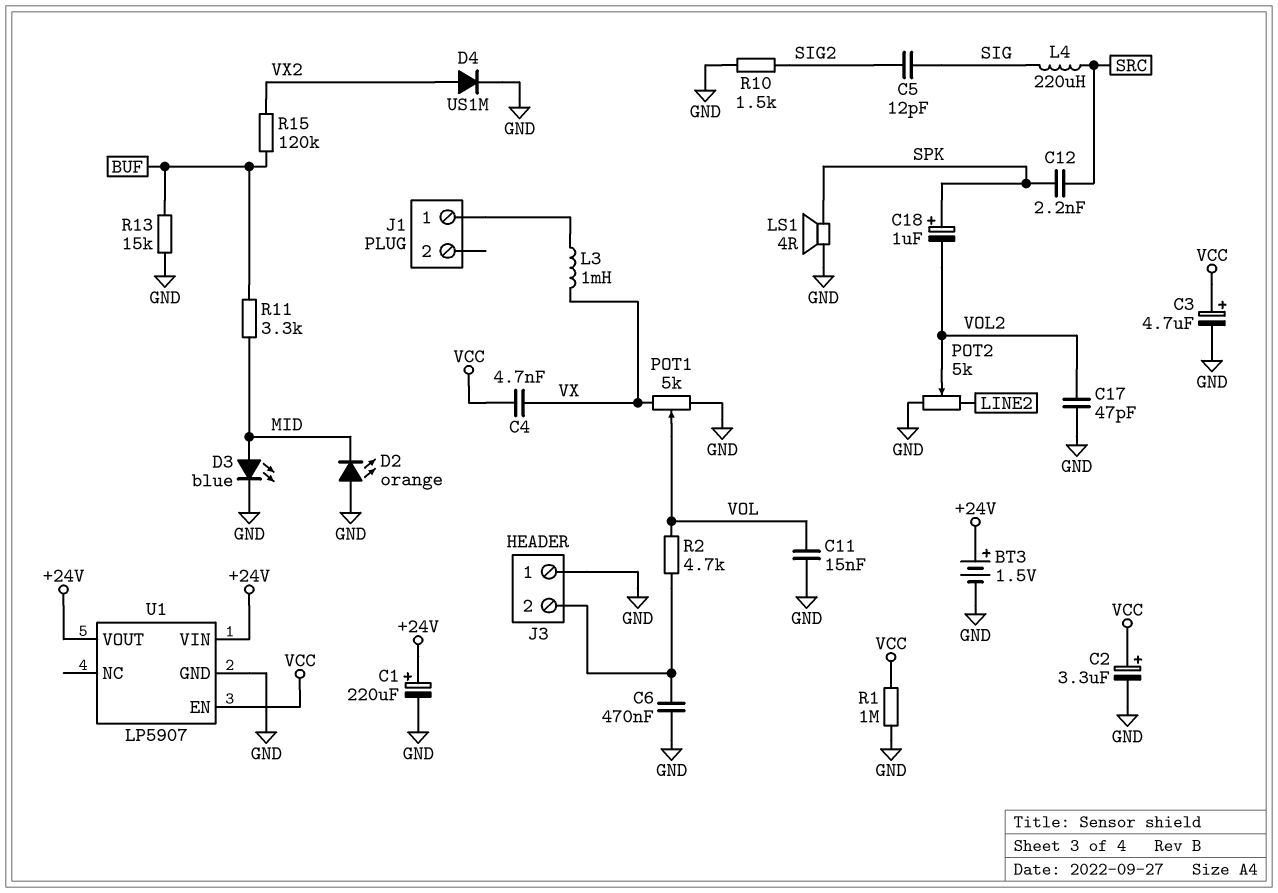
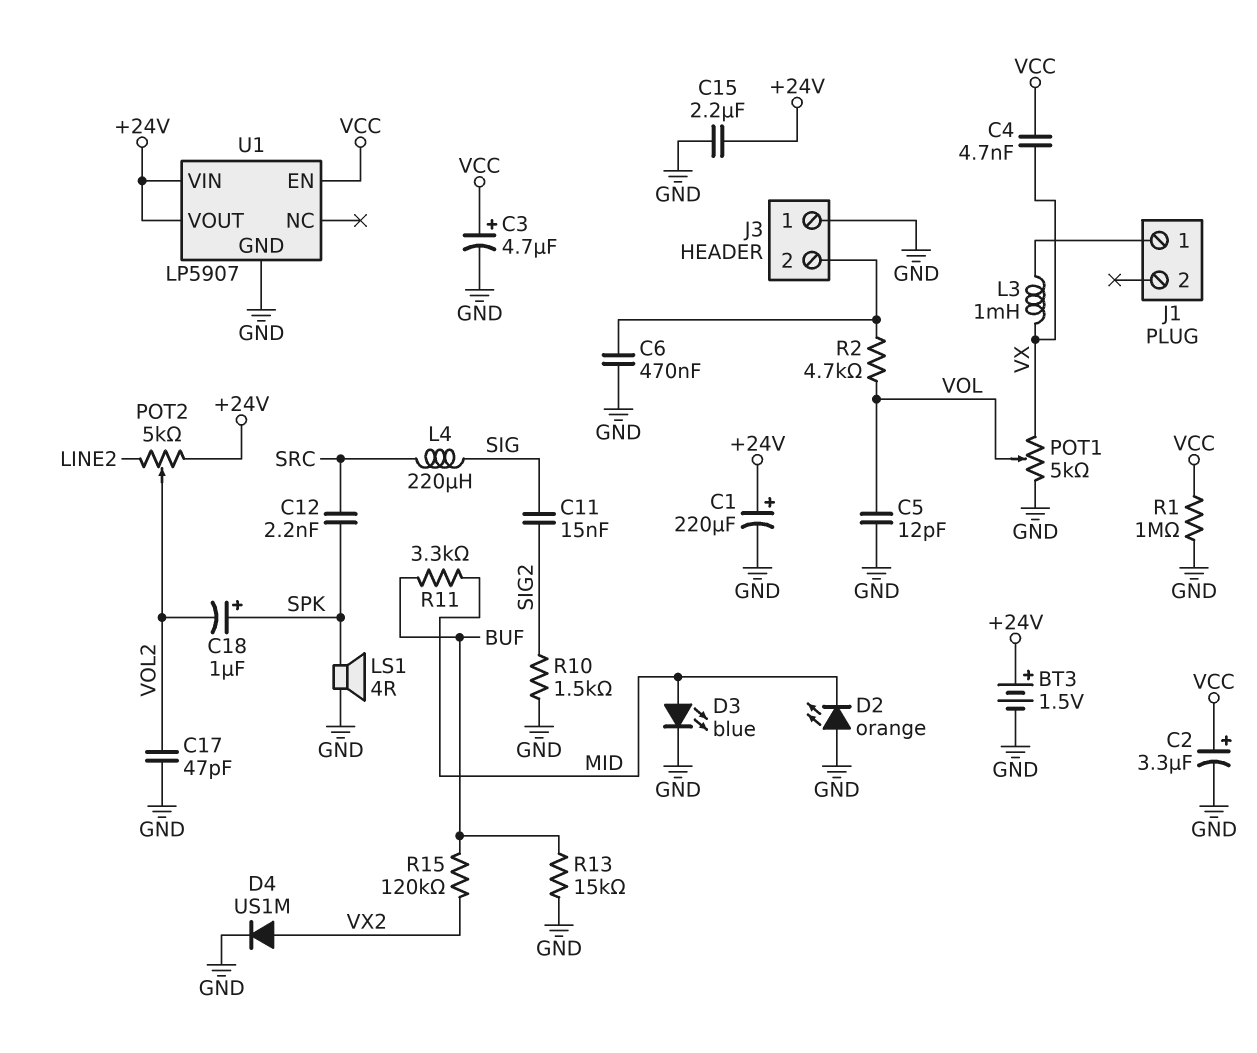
C5: 12pF (SIG, SIG2) -> 12pF (GND, VOL)
C11: 15nF (GND, VOL) -> 15nF (SIG, SIG2)
C15: none -> 2.2uF (+24V, GND)
POT2: 5k (GND, LINE2, wiper VOL2) -> 5k (+24V, LINE2, wiper VOL2)

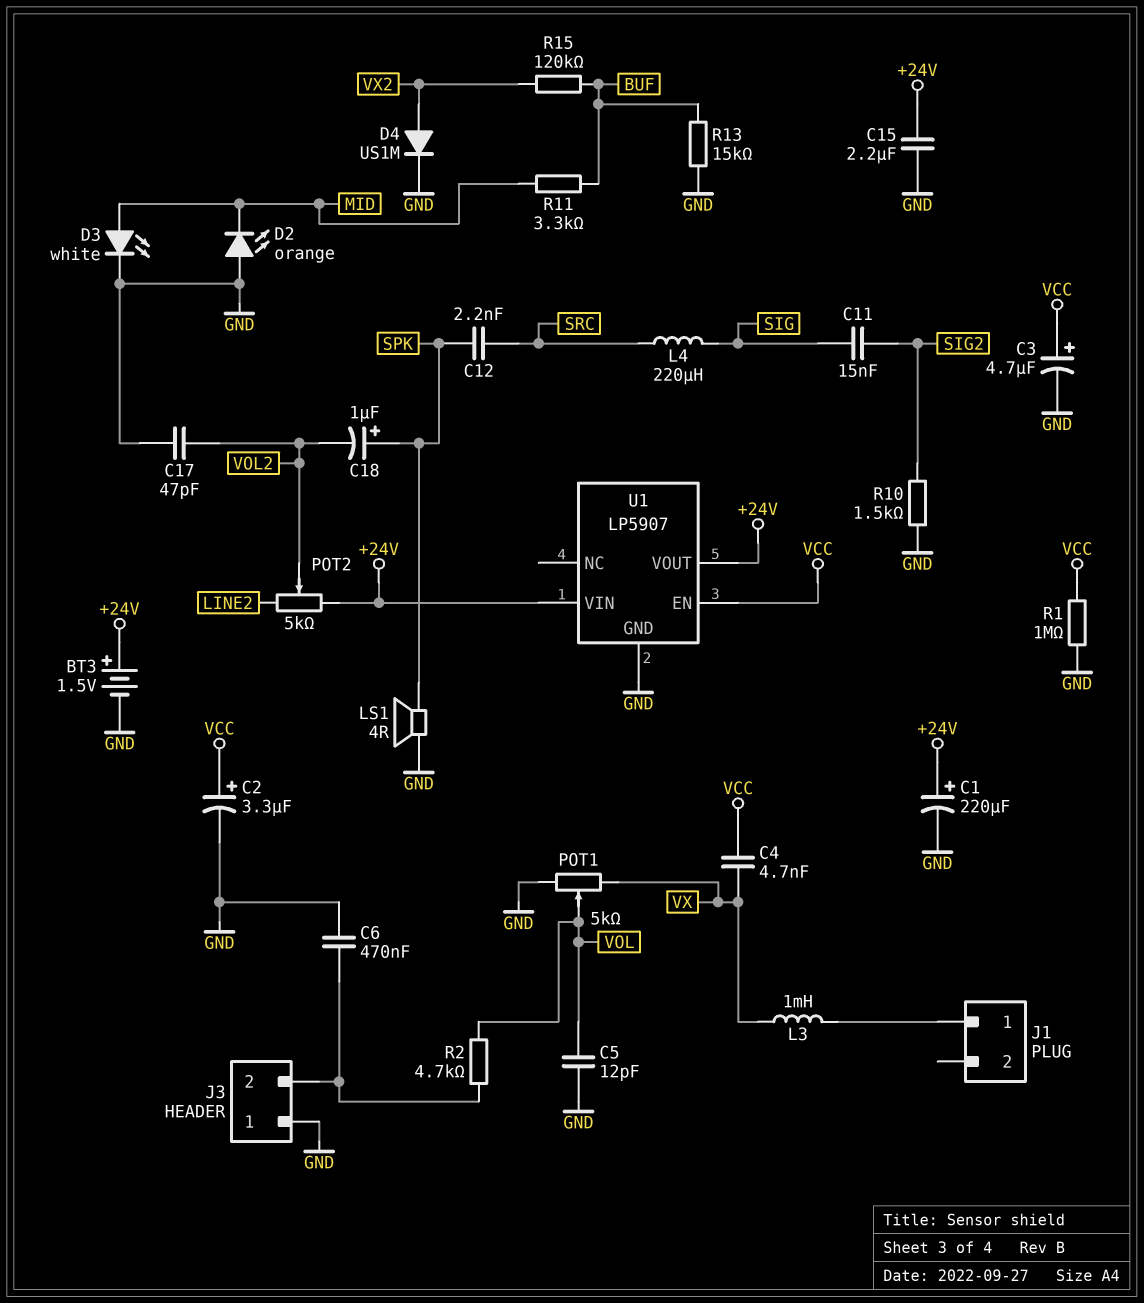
D3: LED blue (A MID, K GND) -> LED white (A MID, K GND)

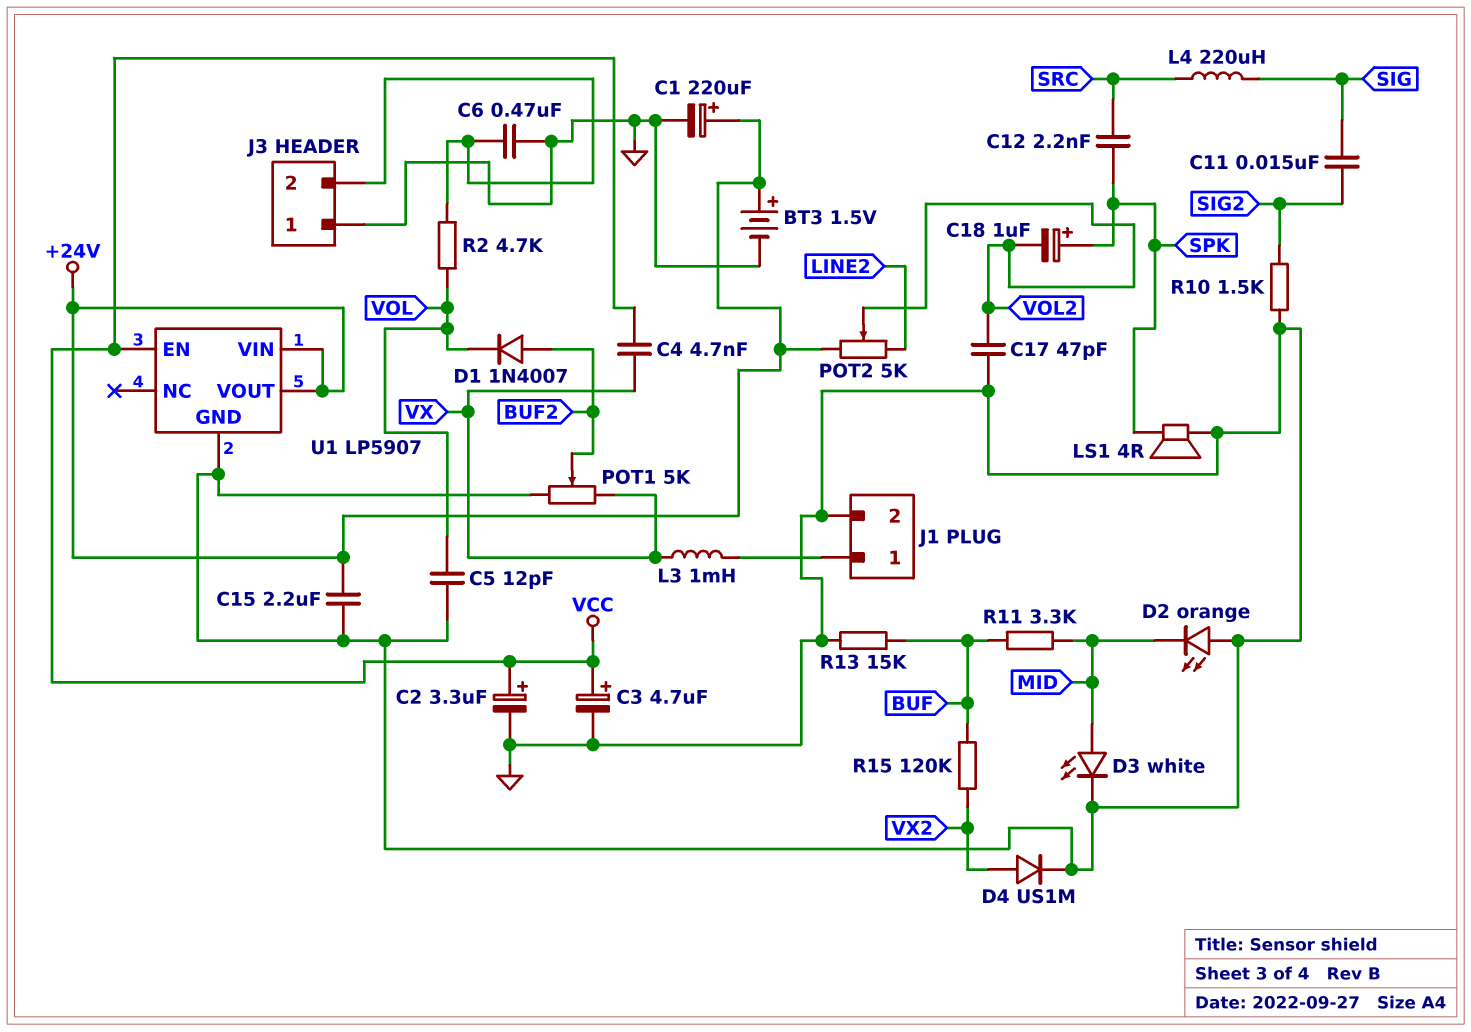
D1: none -> diode 1N4007 (A BUF2, K VOL)
J1 pin 2: none -> GND
POT1: 5k (GND, VX, wiper VOL) -> 5k (GND, VX, wiper BUF2)
R1: 1M (GND, VCC) -> none

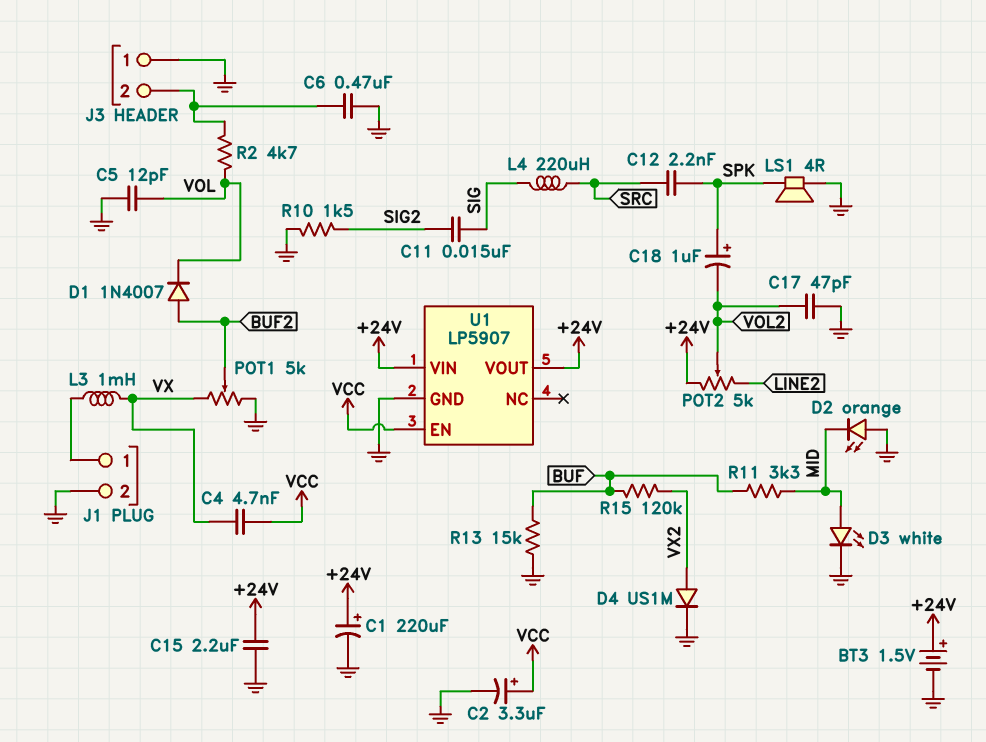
C3: 4.7uF (plus VCC, minus GND) -> none

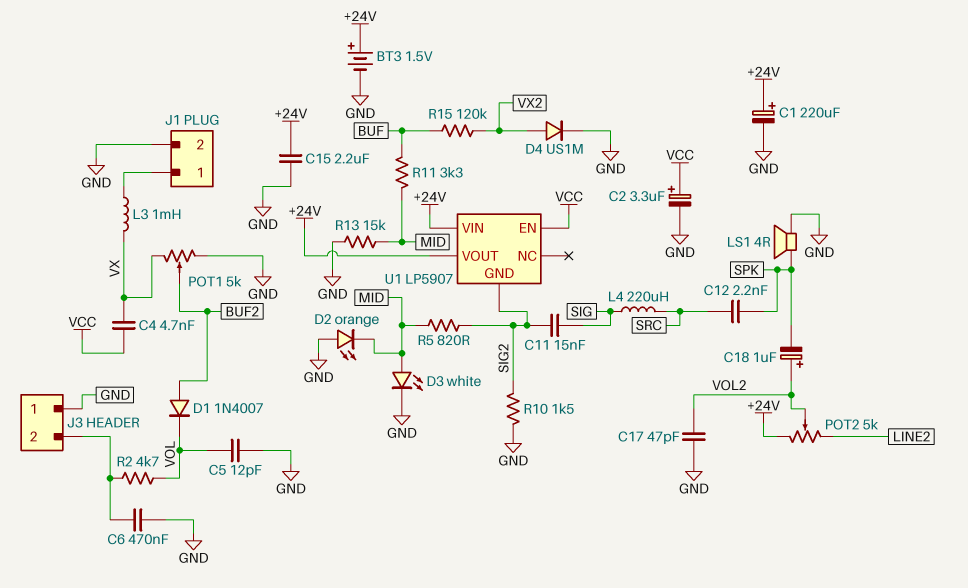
C18: 1uF (plus SPK, minus VOL2) -> 1uF (plus VOL2, minus SPK)
R5: none -> 820 (MID, SIG2)
R13: 15k (BUF, GND) -> 15k (GND, MID)
U1 pin GND: GND -> SIG2

